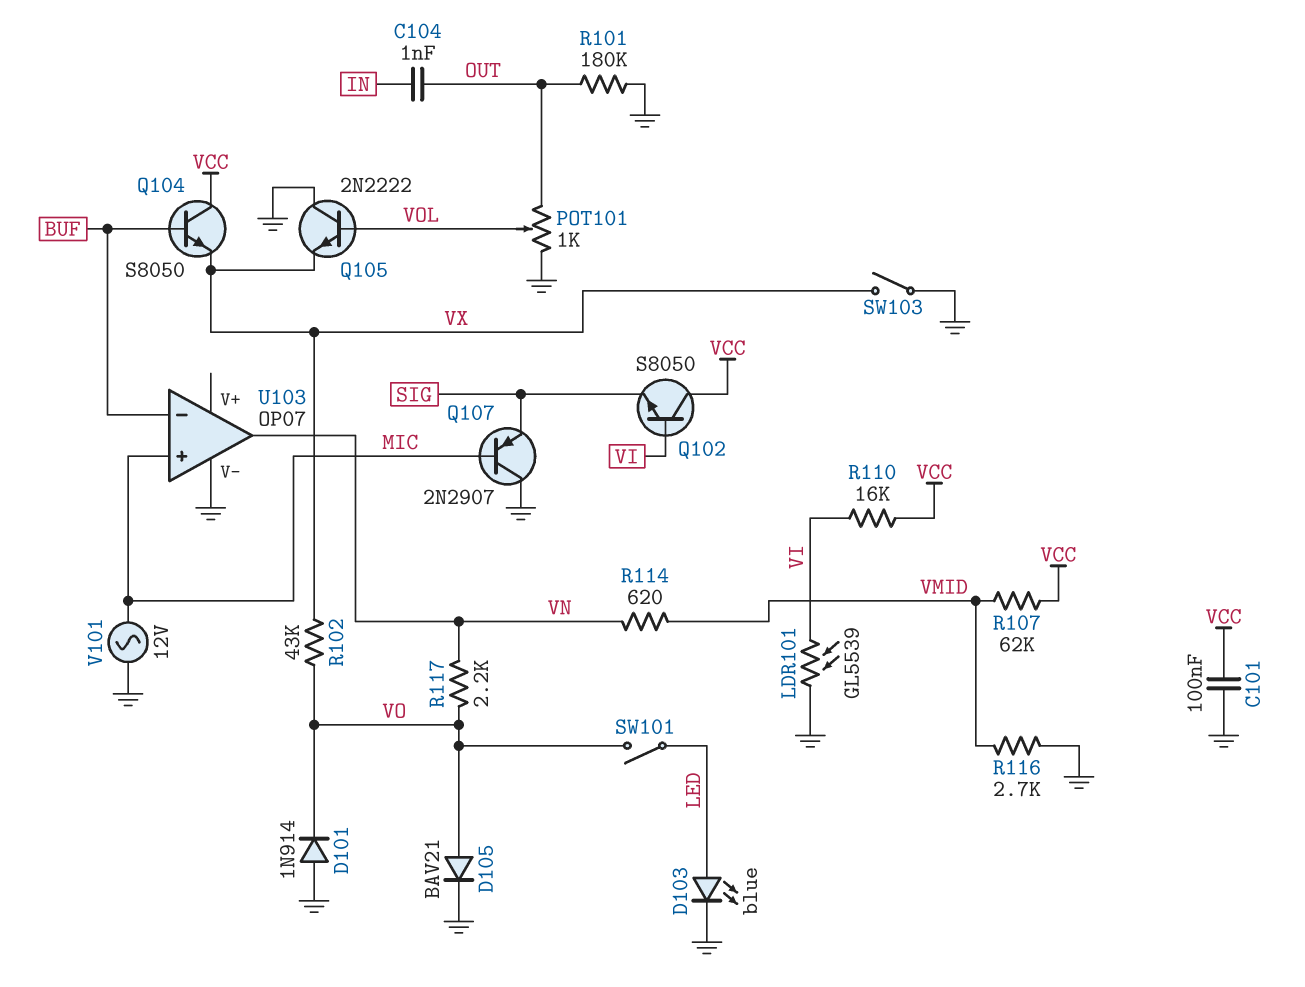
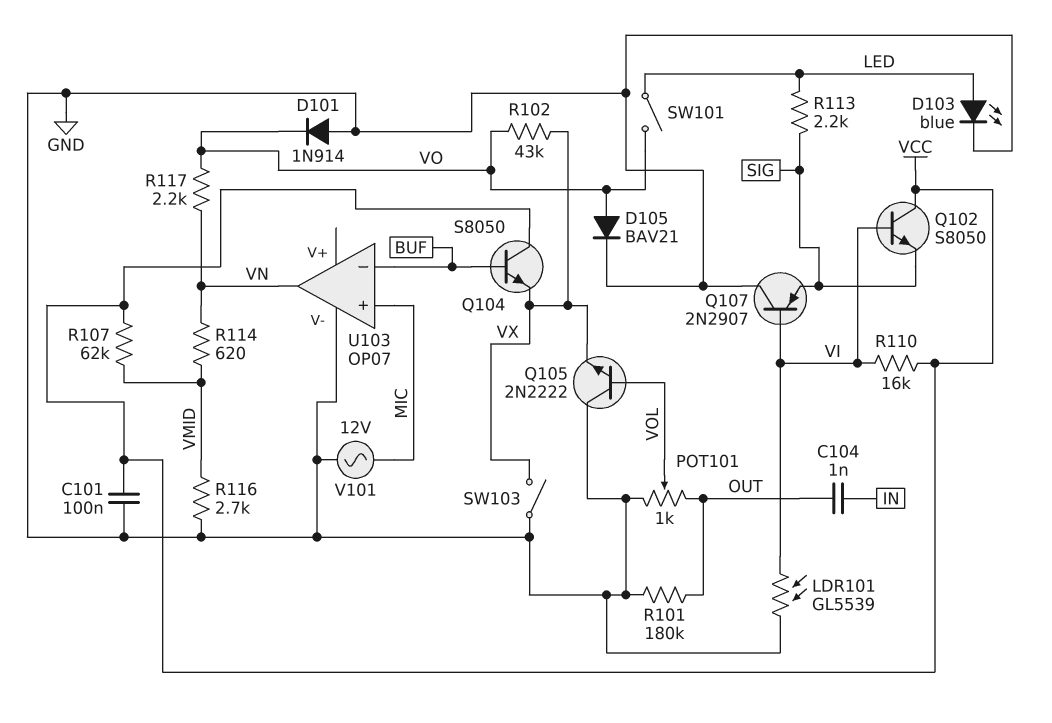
Q107: PNP 2N2907 (B MIC, C GND, E SIG) -> PNP 2N2907 (B VI, C GND, E SIG)
R113: none -> 2.2k (LED, SIG)

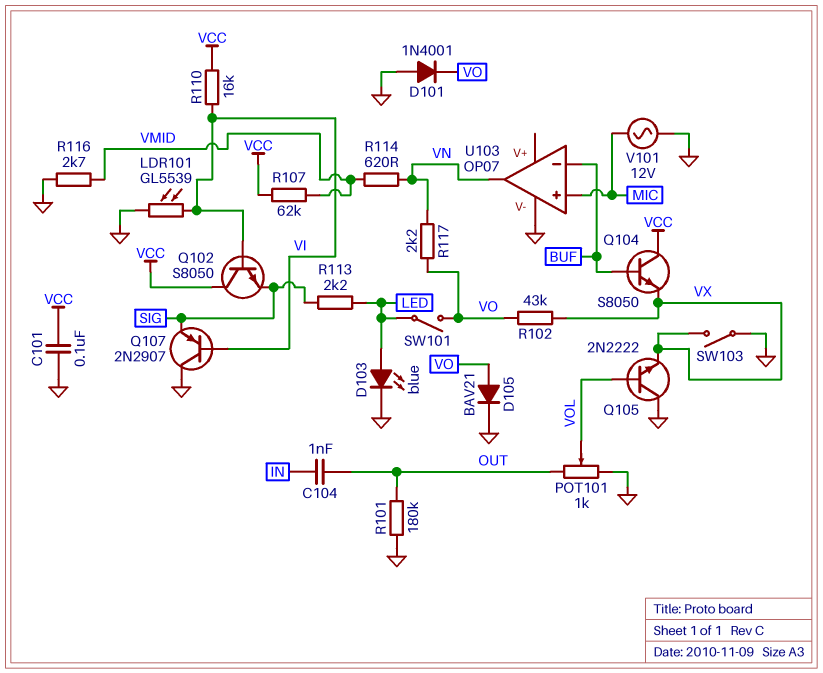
D101: diode 1N914 (A GND, K VO) -> diode 1N4001 (A GND, K VO)

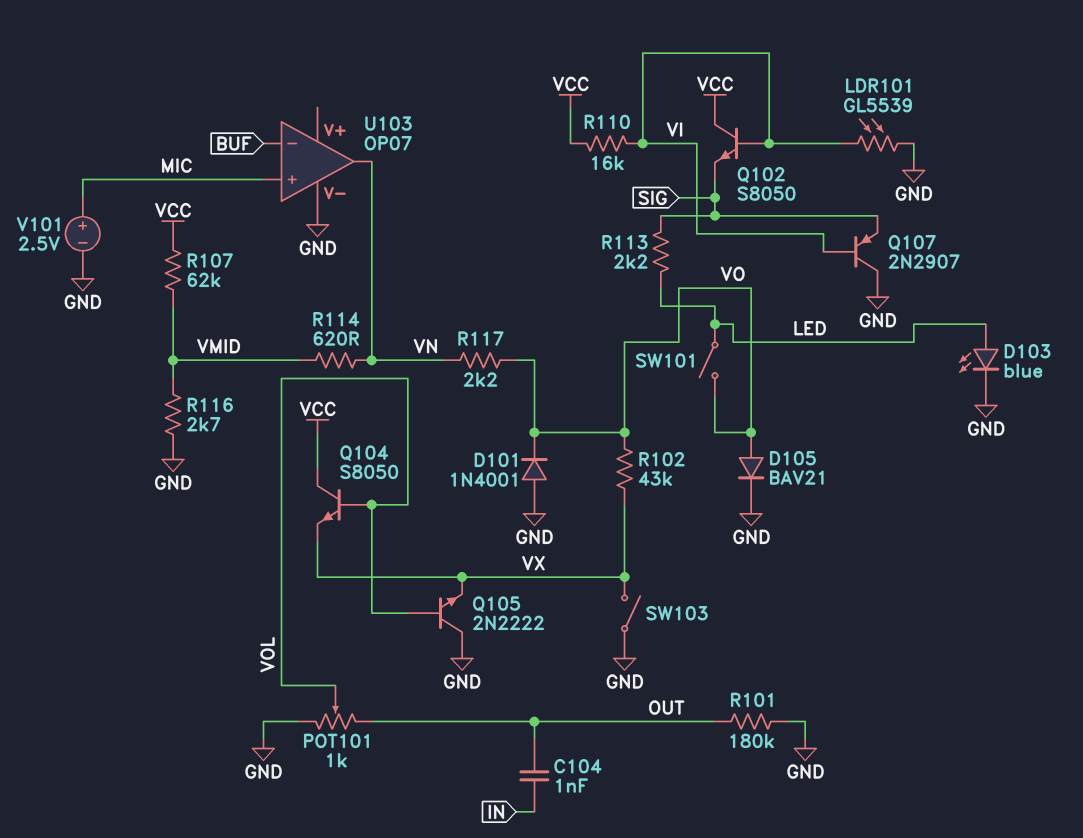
C101: 100nF (GND, VCC) -> none
Q104: NPN S8050 (B BUF, C VCC, E VX) -> NPN S8050 (B VOL, C VCC, E VX)
V101: AC 12V (GND, MIC) -> 2.5V (plus MIC, minus GND)

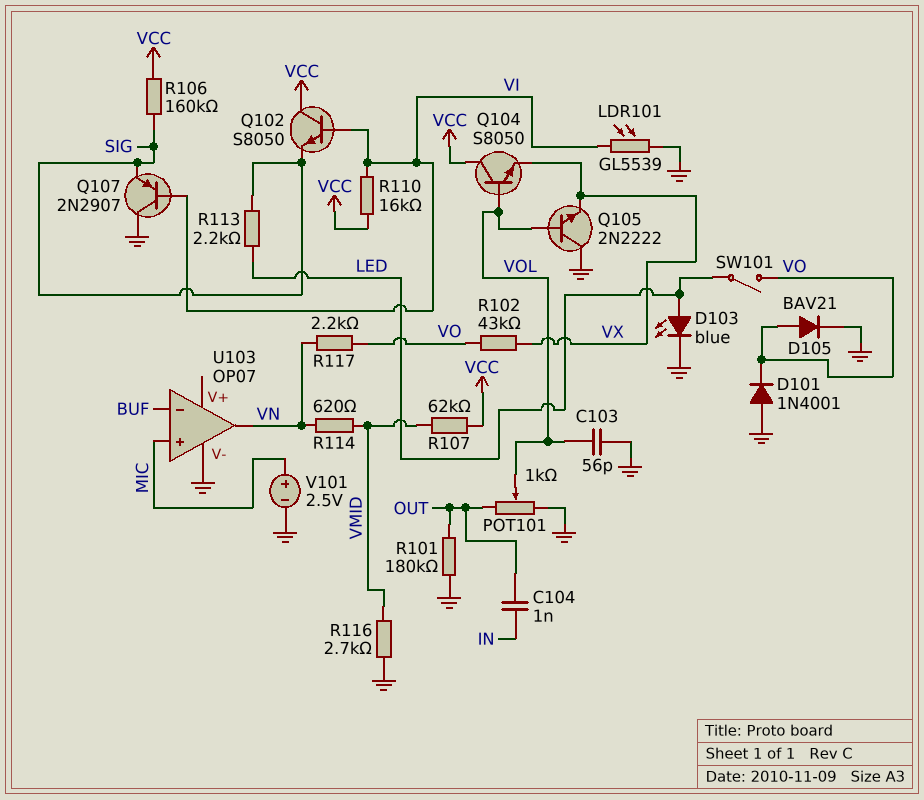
C103: none -> 56pF (GND, VOL)
R106: none -> 160k (SIG, VCC)
SW103: switch (GND, VX) -> none

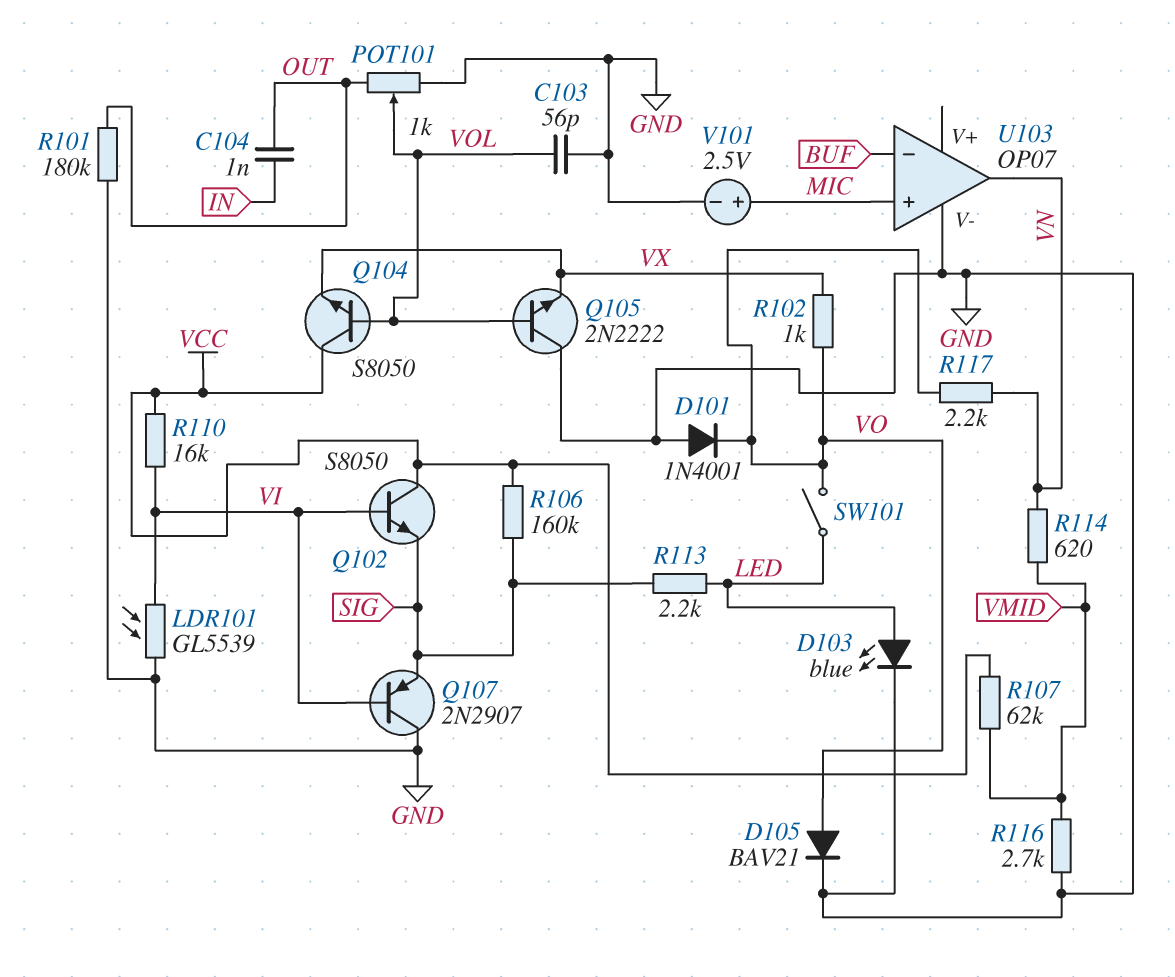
R102: 43k (VO, VX) -> 1k (VO, VX)

